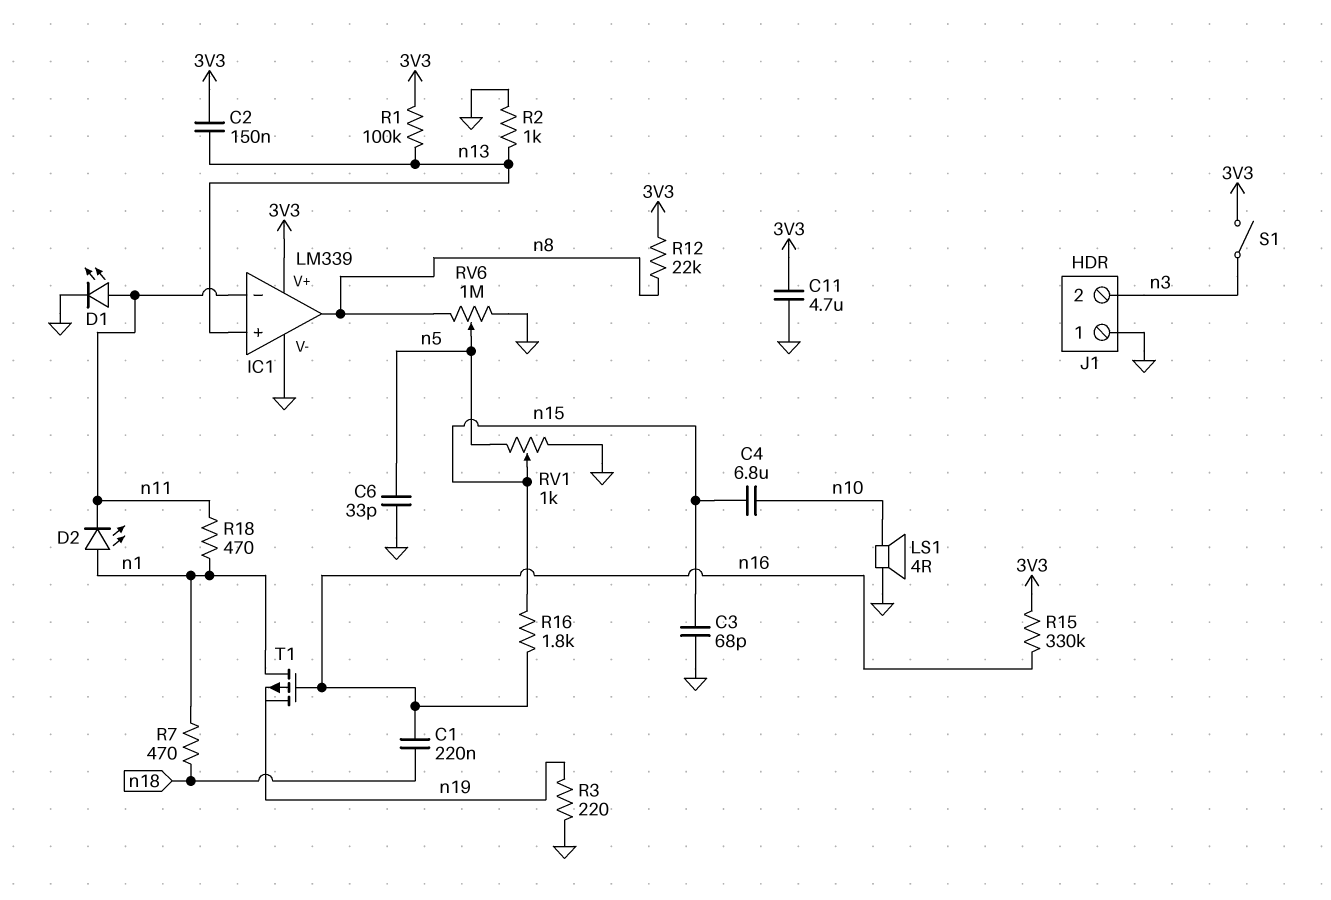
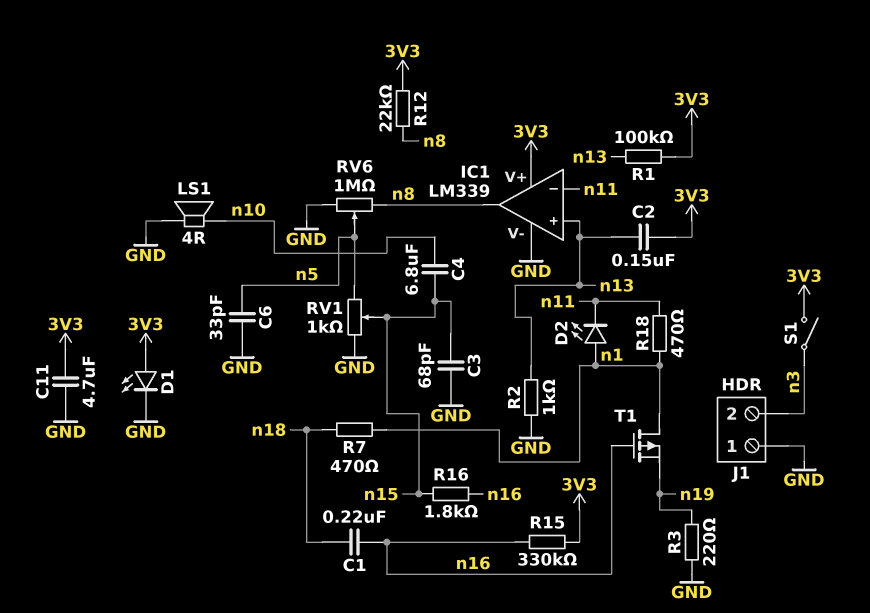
D1: LED (A n11, K GND) -> LED (A 3V3, K GND)

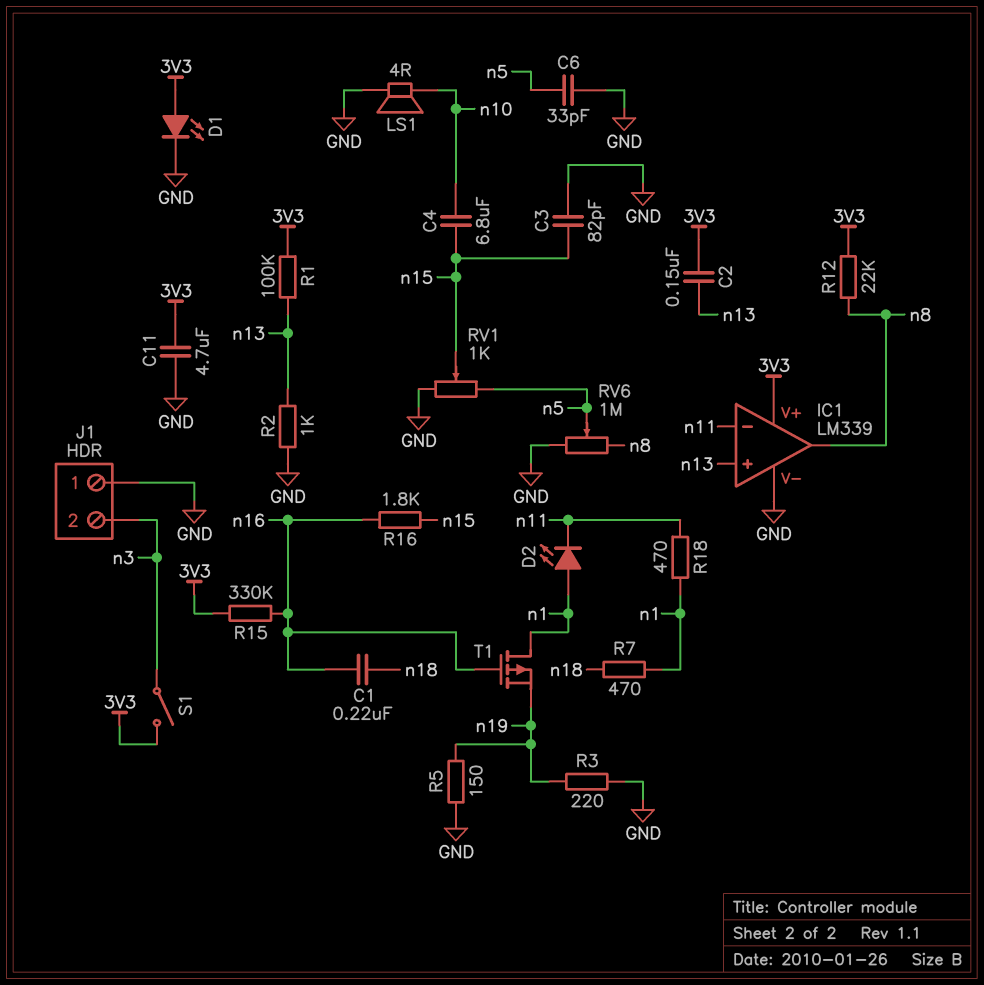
C3: 68pF (GND, n15) -> 82pF (GND, n15)
R5: none -> 150 (GND, n19)

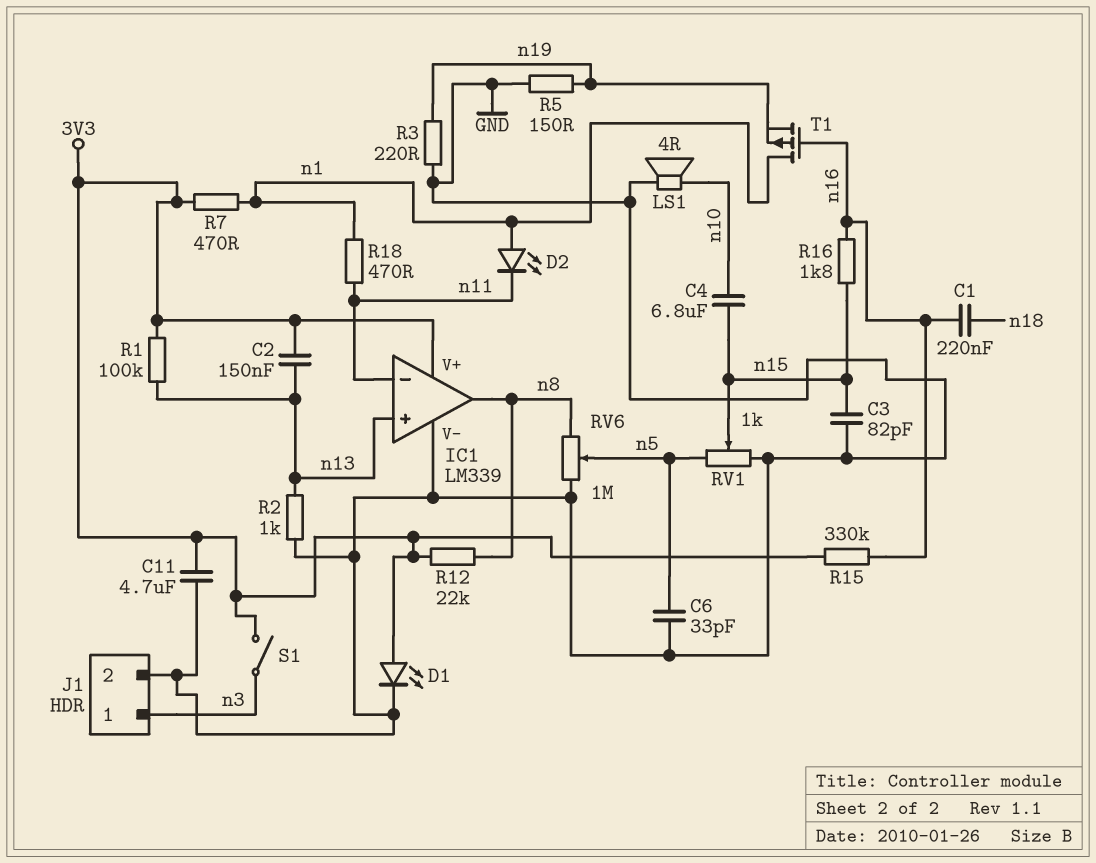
J1 pin 1: GND -> n3
J1 pin 2: n3 -> GND
R7: 470 (n1, n18) -> 470 (3V3, n1)

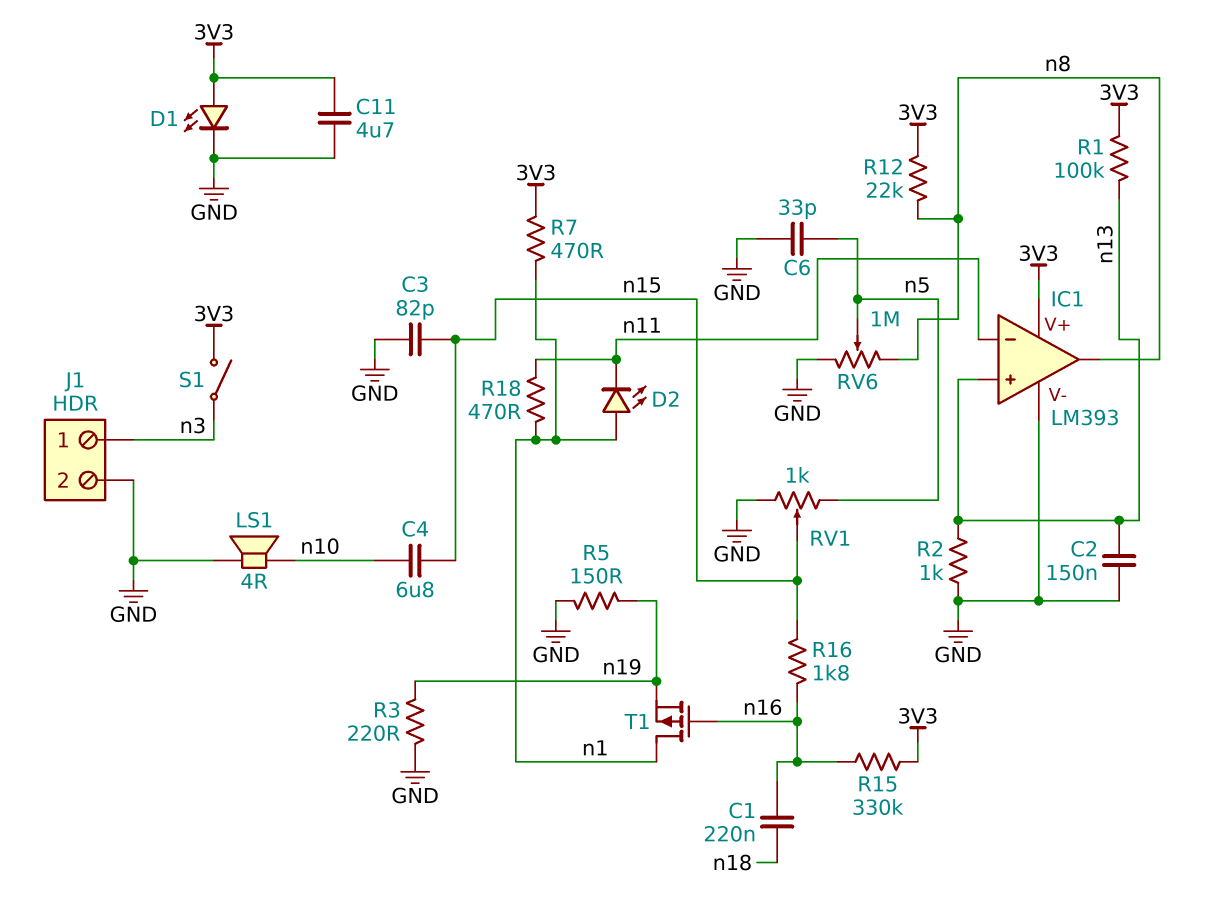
C2: 150nF (3V3, n13) -> 150nF (GND, n13)
IC1: LM339 -> LM393

